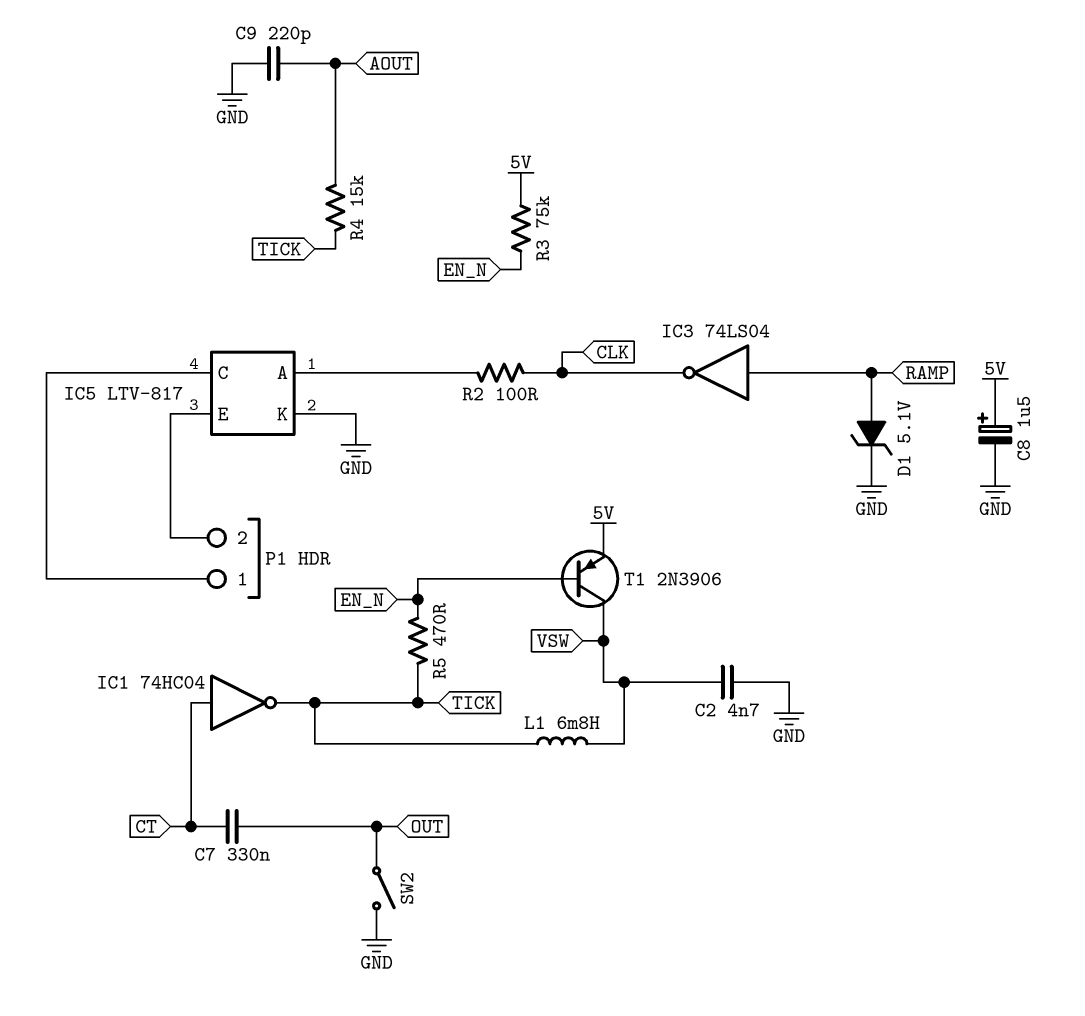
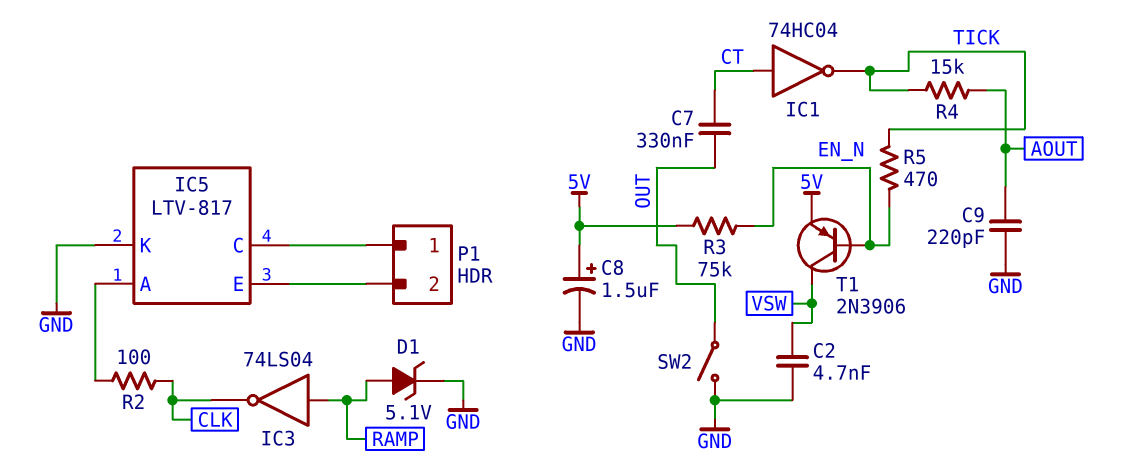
L1: 6.8mH (TICK, VSW) -> none

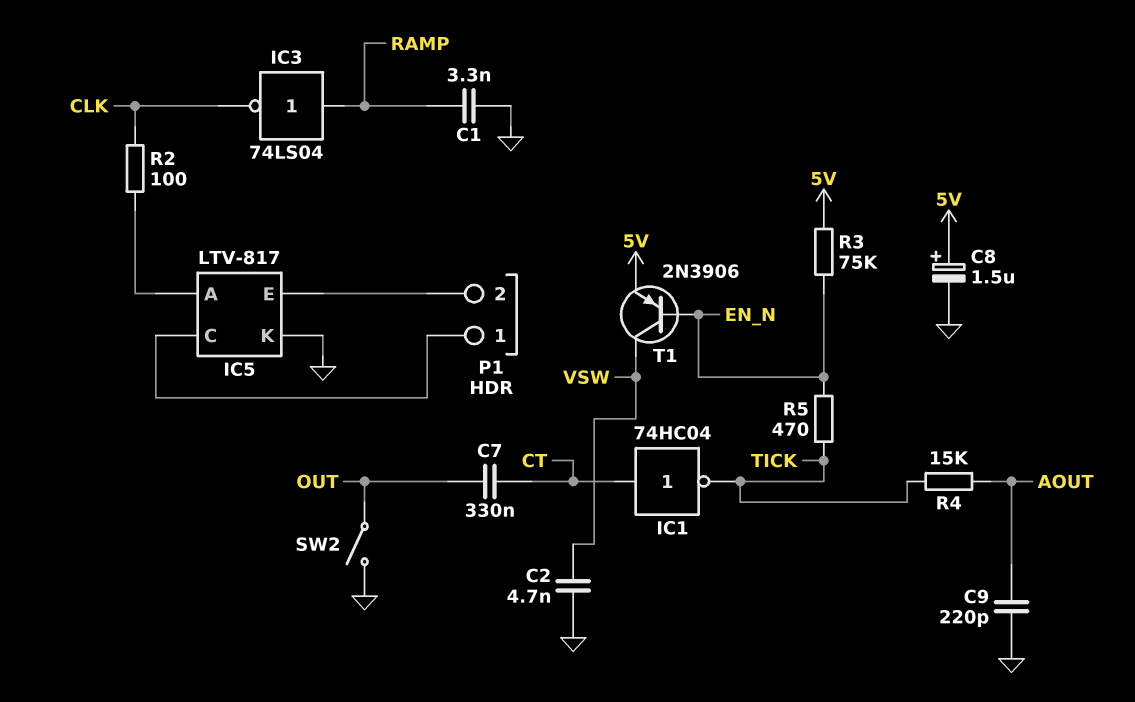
C1: none -> 3.3nF (GND, RAMP)
D1: zener 5.1V (A RAMP, K GND) -> none

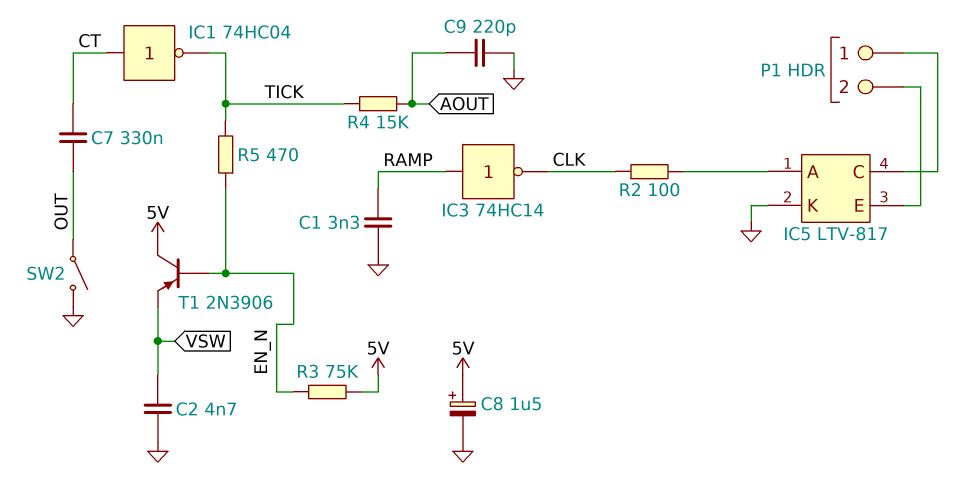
IC3: NOT 74LS04 (in RAMP, out CLK) -> NOT 74HC14 (in RAMP, out CLK)
T1: PNP 2N3906 (B EN_N, C VSW, E 5V) -> PNP 2N3906 (B EN_N, C 5V, E VSW)

